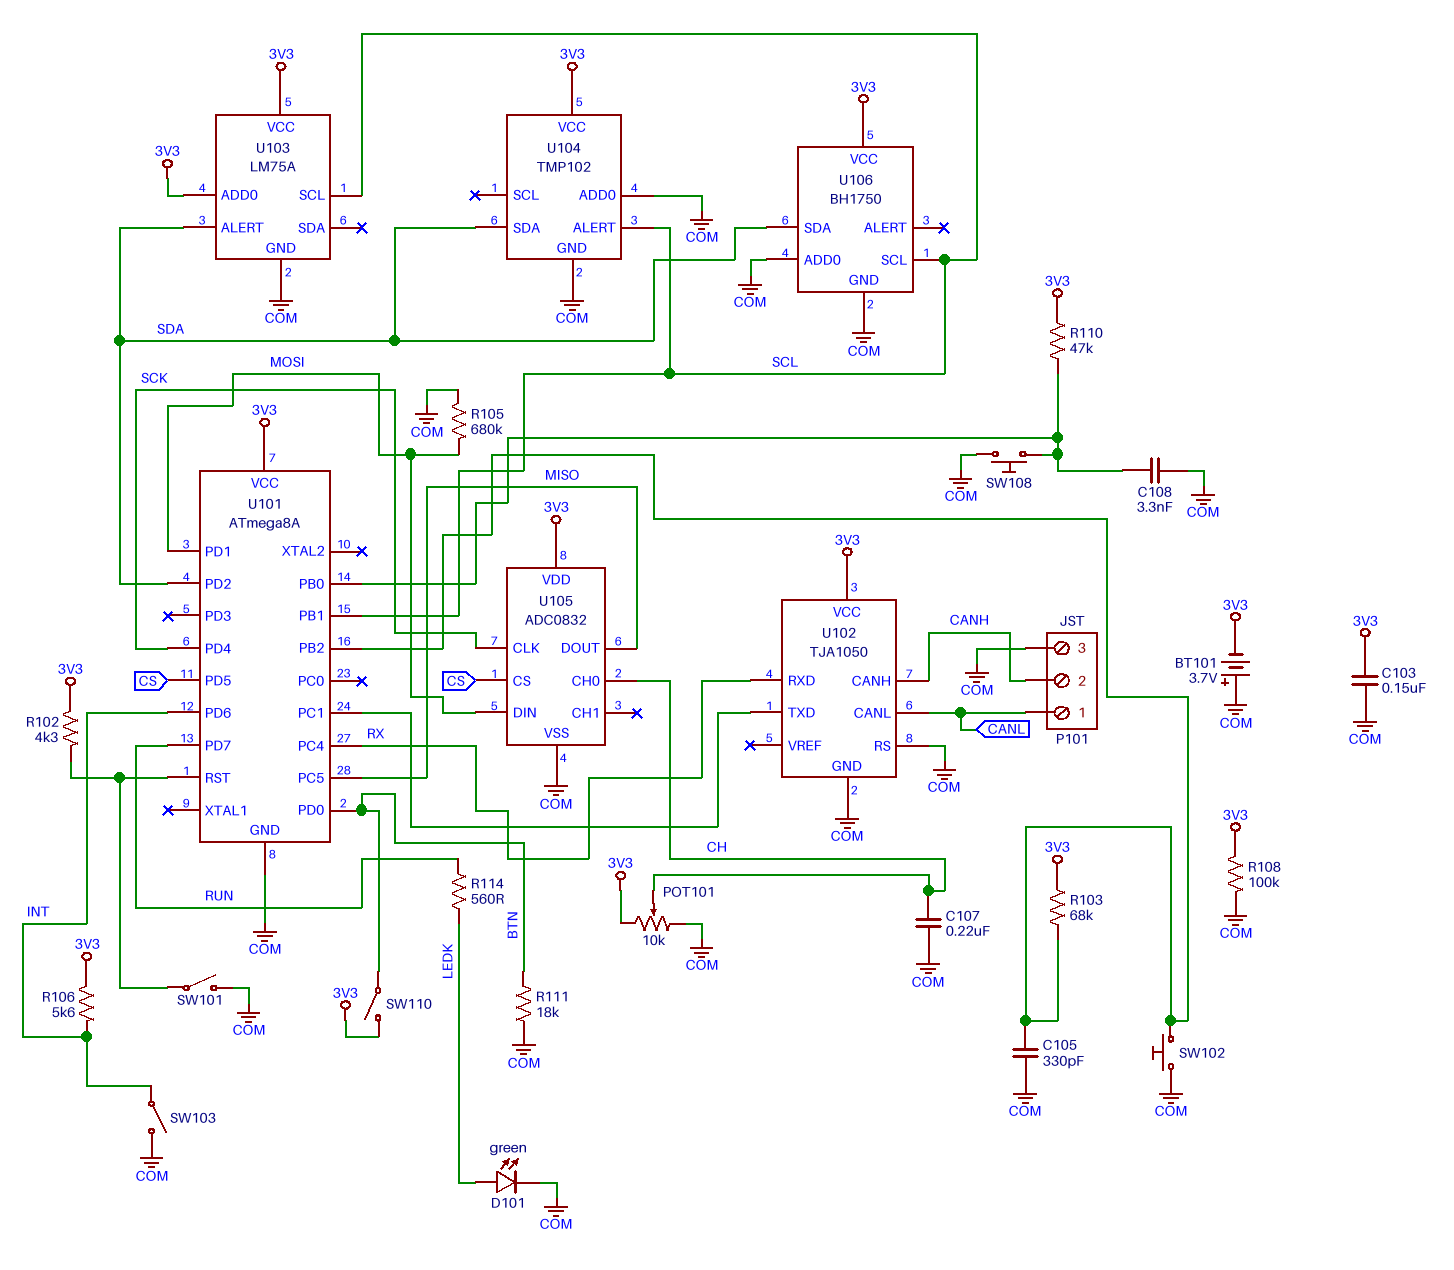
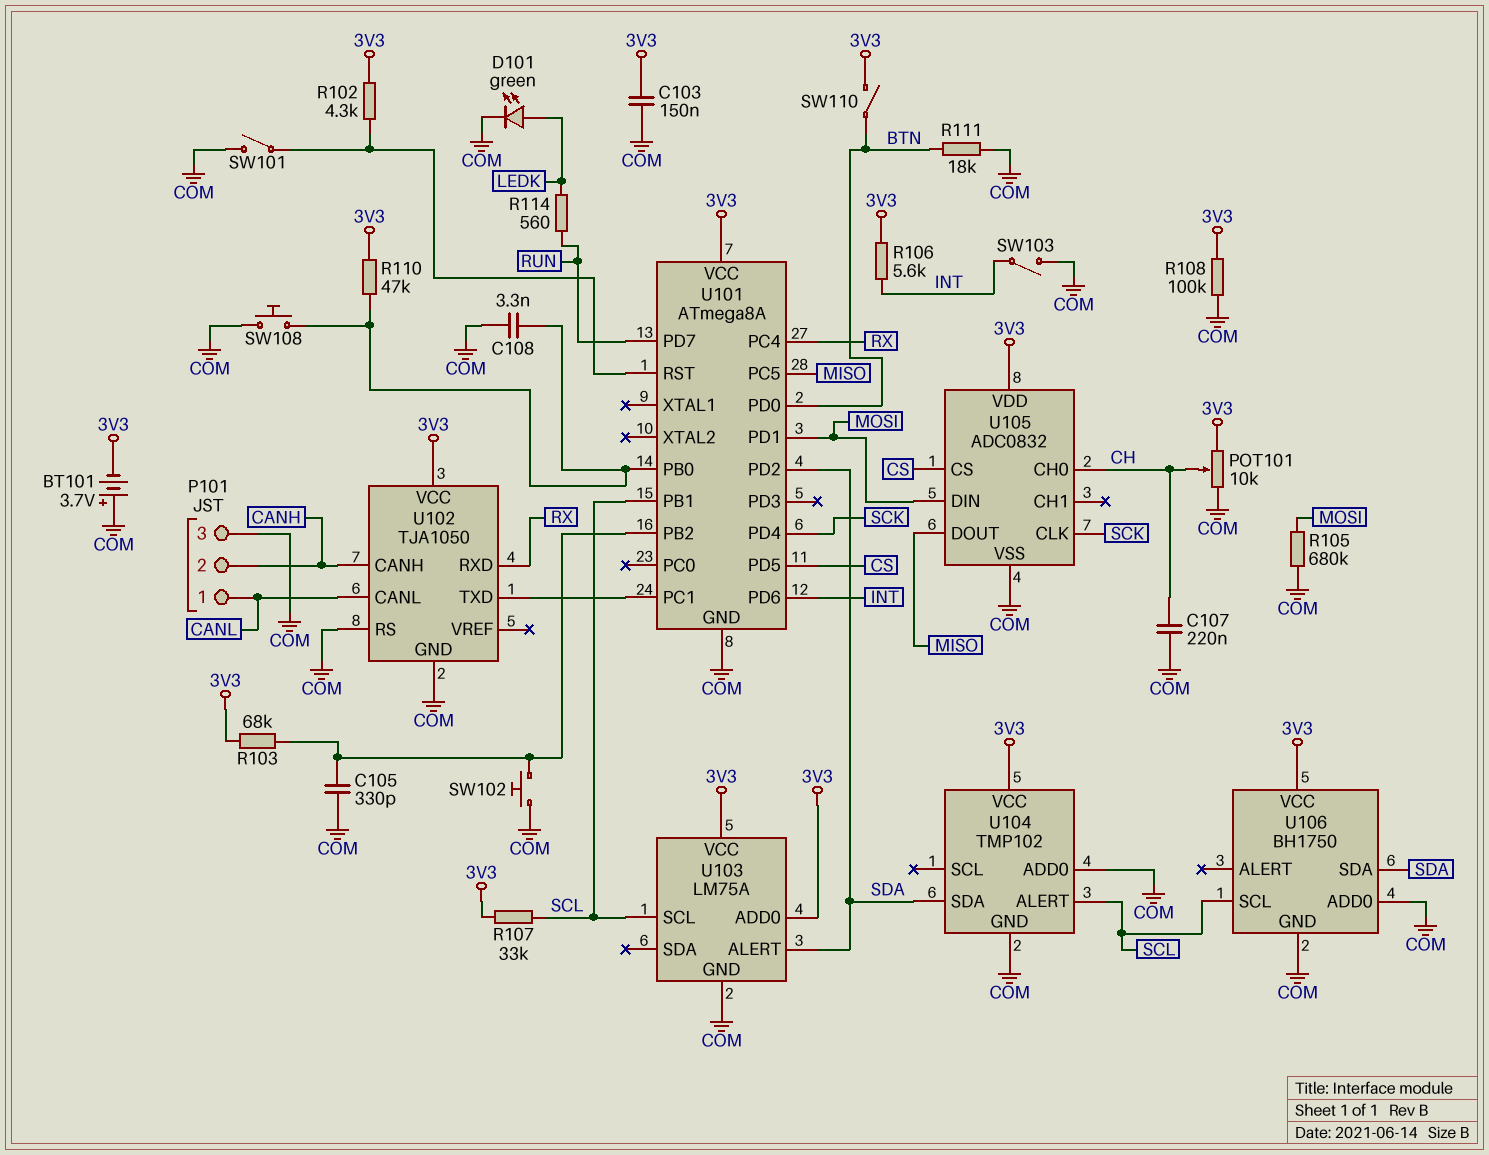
R107: none -> 33k (3V3, SCL)

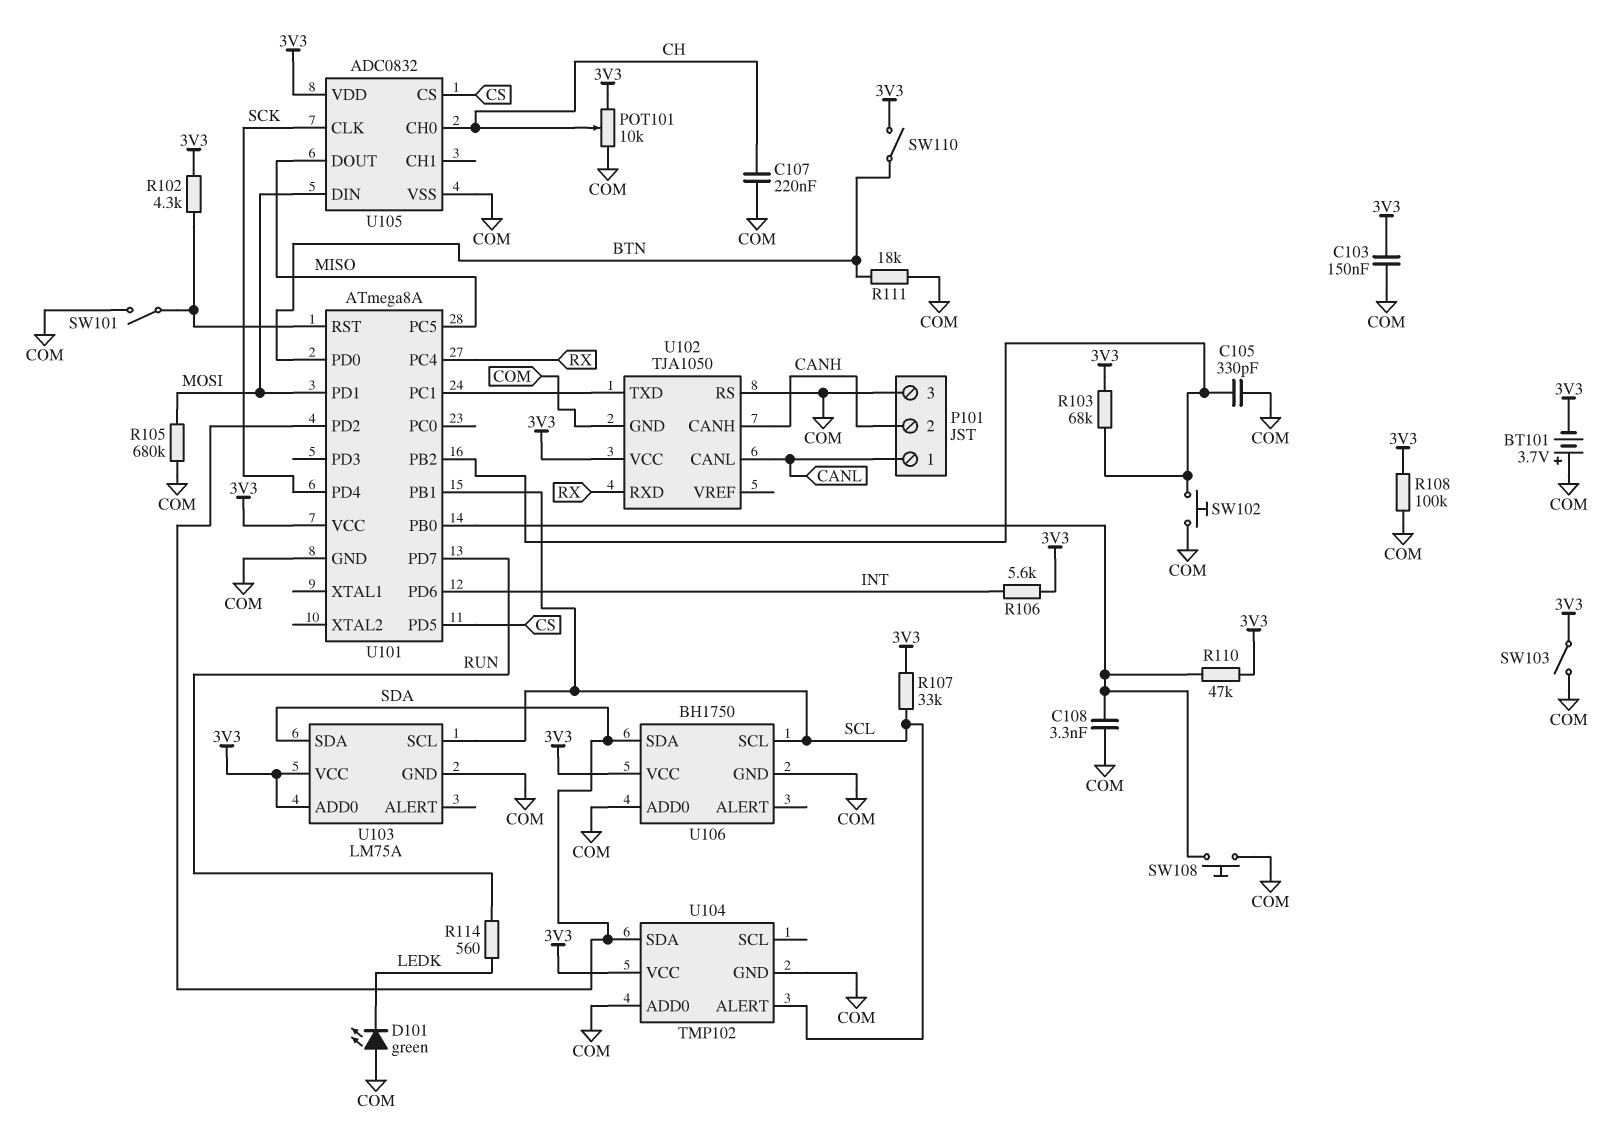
D101: LED green (A LEDK, K COM) -> LED green (A COM, K LEDK)
SW103: switch (COM, INT) -> switch (3V3, COM)
U103 pin ALERT: SDA -> none
U103 pin SDA: none -> SDA

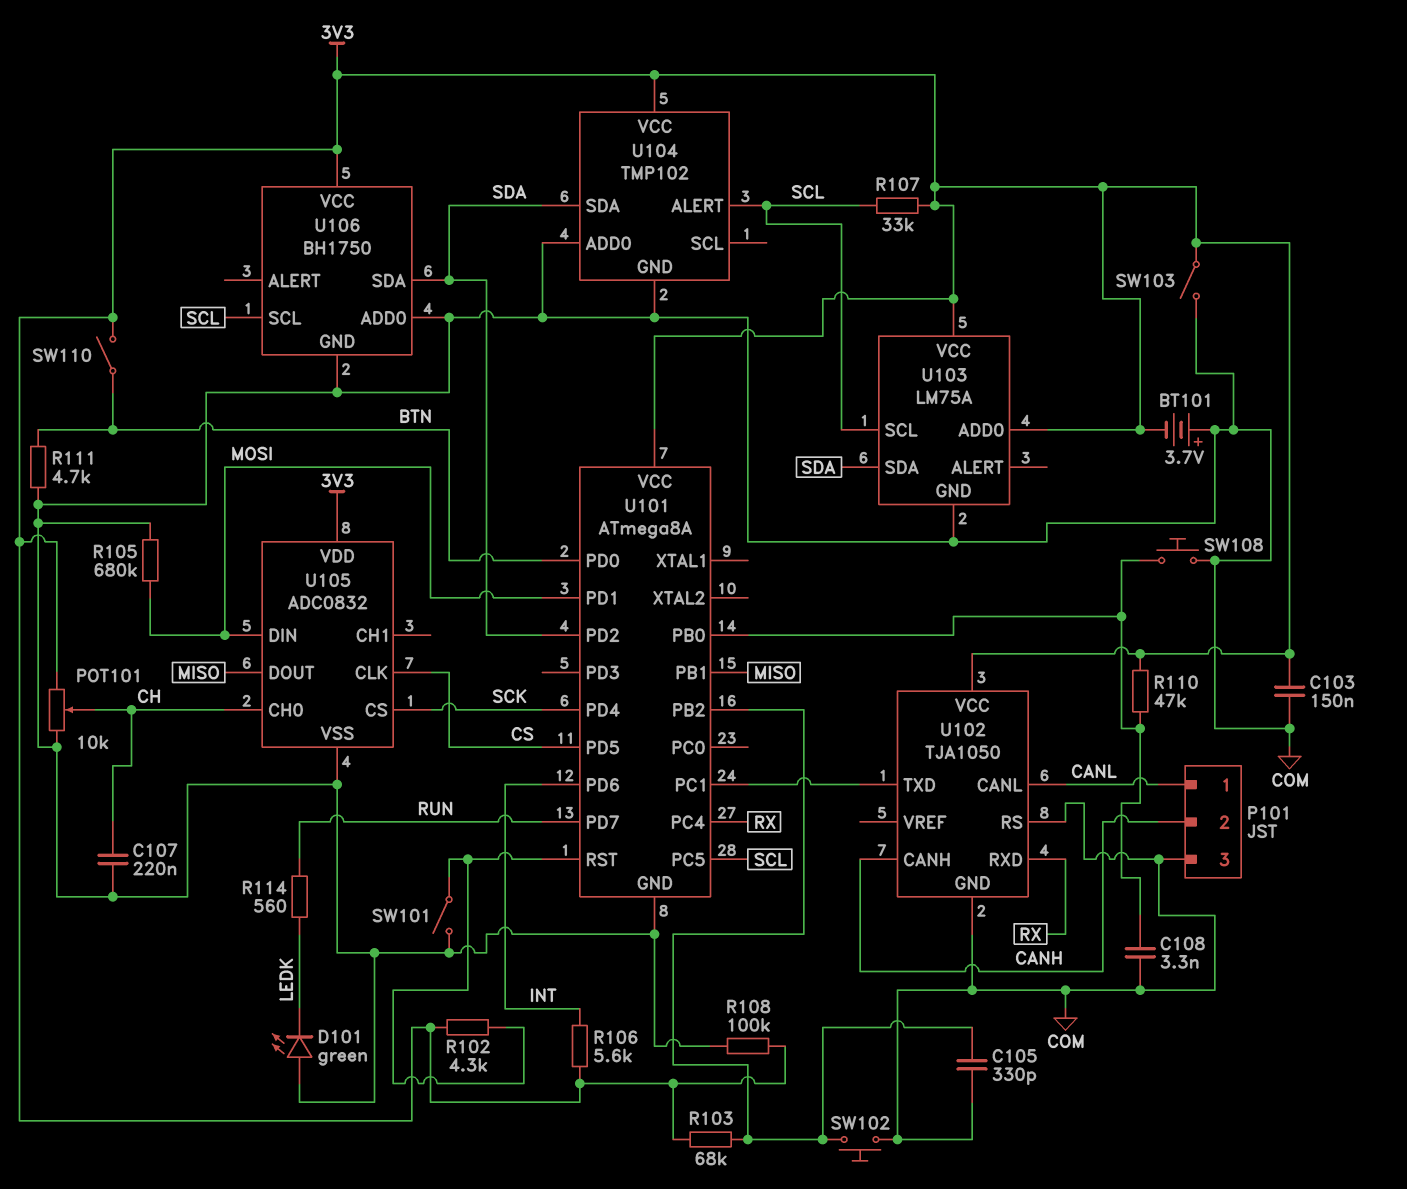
R111: 18k (BTN, COM) -> 4.7k (BTN, COM)
U101 pin PB1: SCL -> MISO
U101 pin PC5: MISO -> SCL
U105 pin CLK: SCK -> CS
U105 pin CS: CS -> SCK

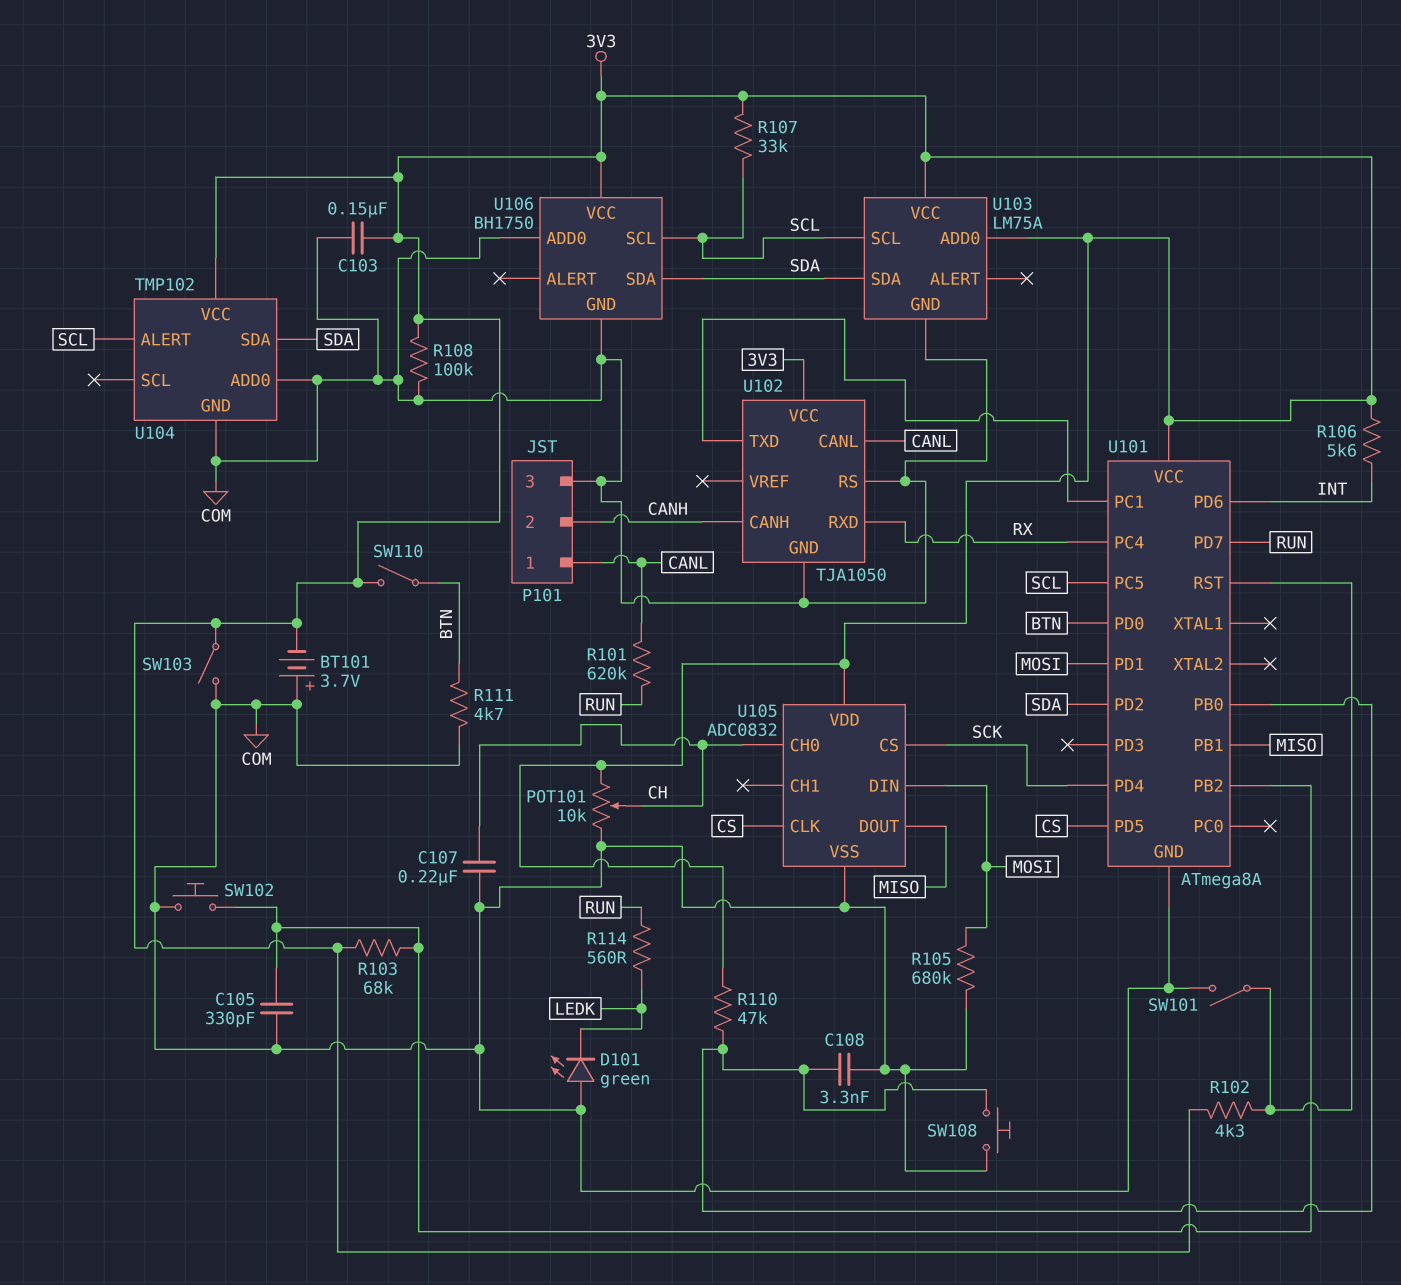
R101: none -> 620k (CANL, RUN)

